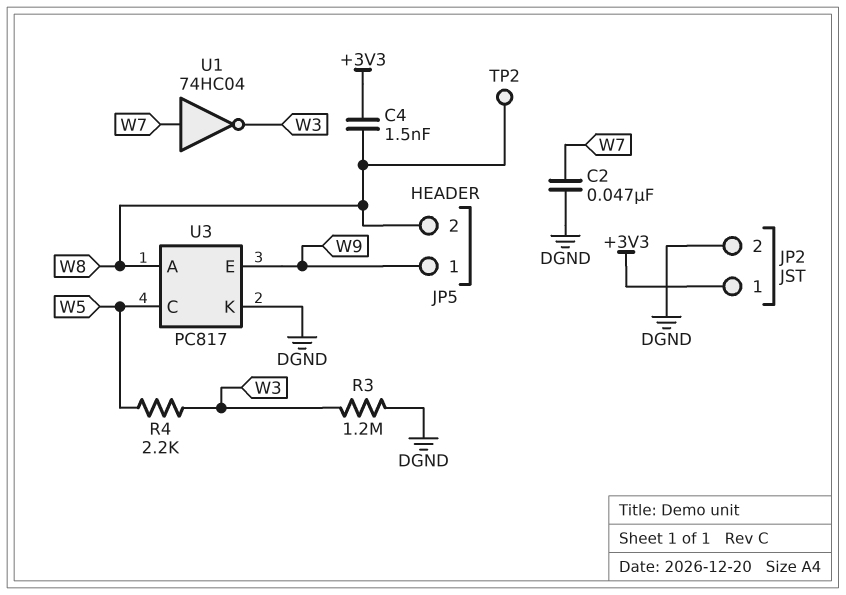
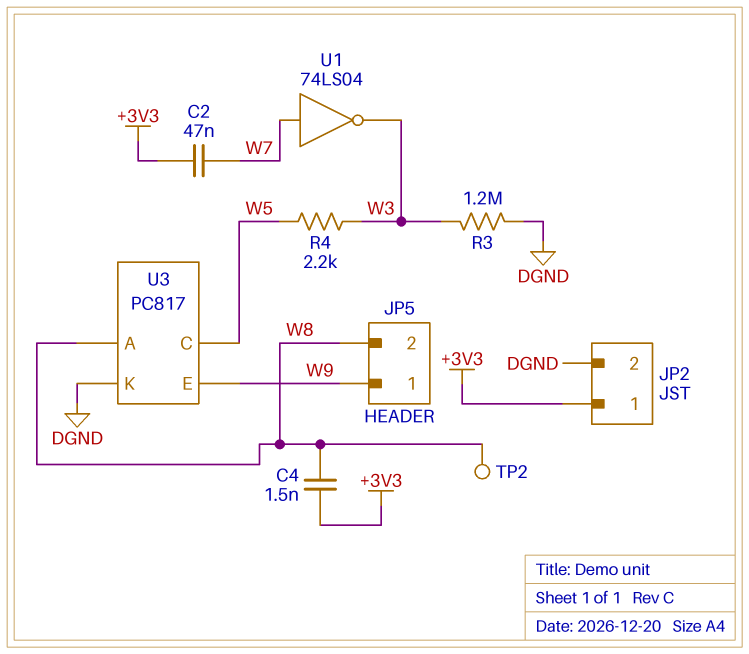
C2: 47nF (DGND, W7) -> 47nF (+3V3, W7)
U1: NOT 74HC04 (in W7, out W3) -> NOT 74LS04 (in W7, out W3)

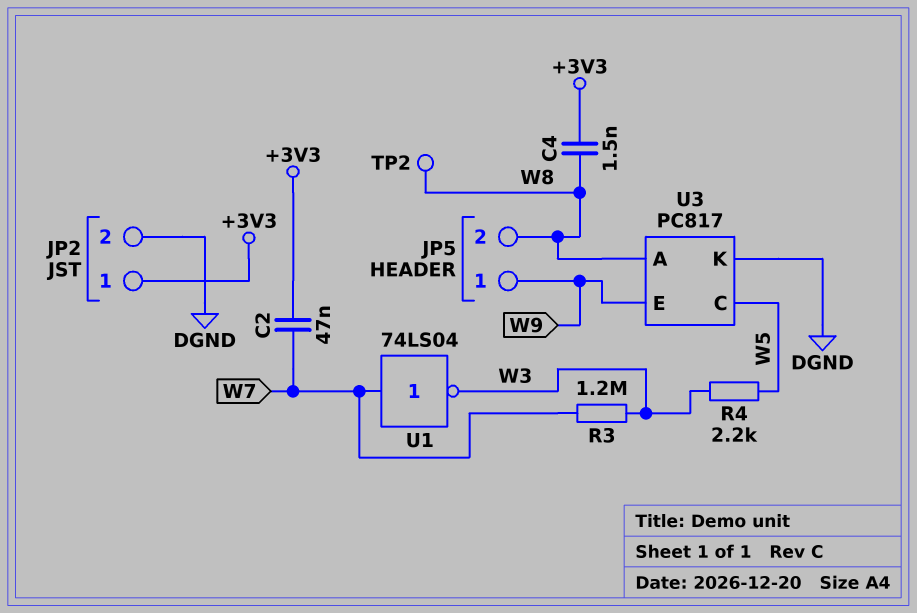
R3: 1.2M (DGND, W3) -> 1.2M (W3, W7)

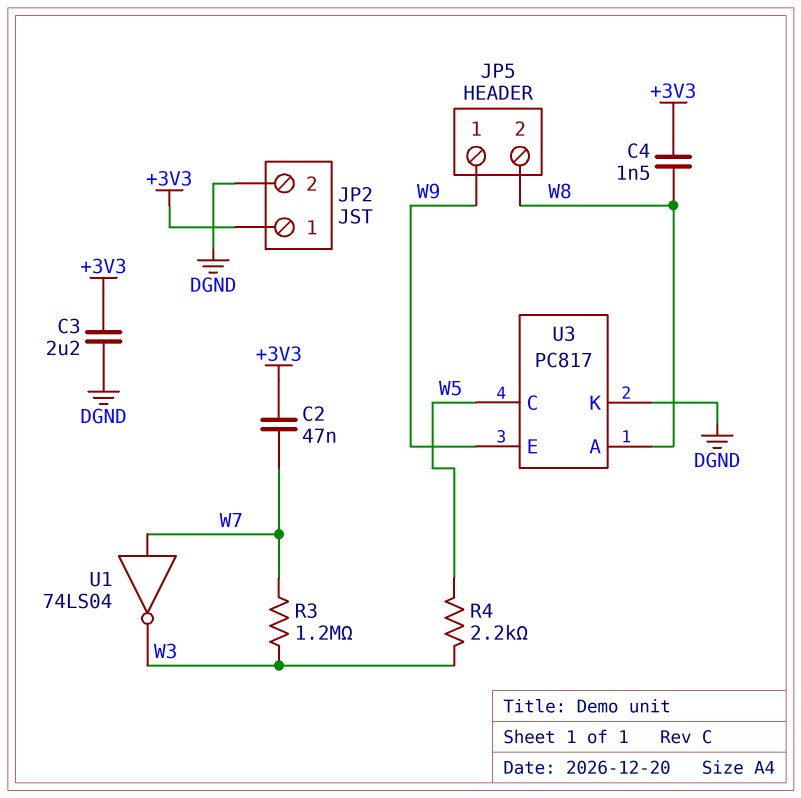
C3: none -> 2.2uF (+3V3, DGND)
TP2: test point (W8) -> none

